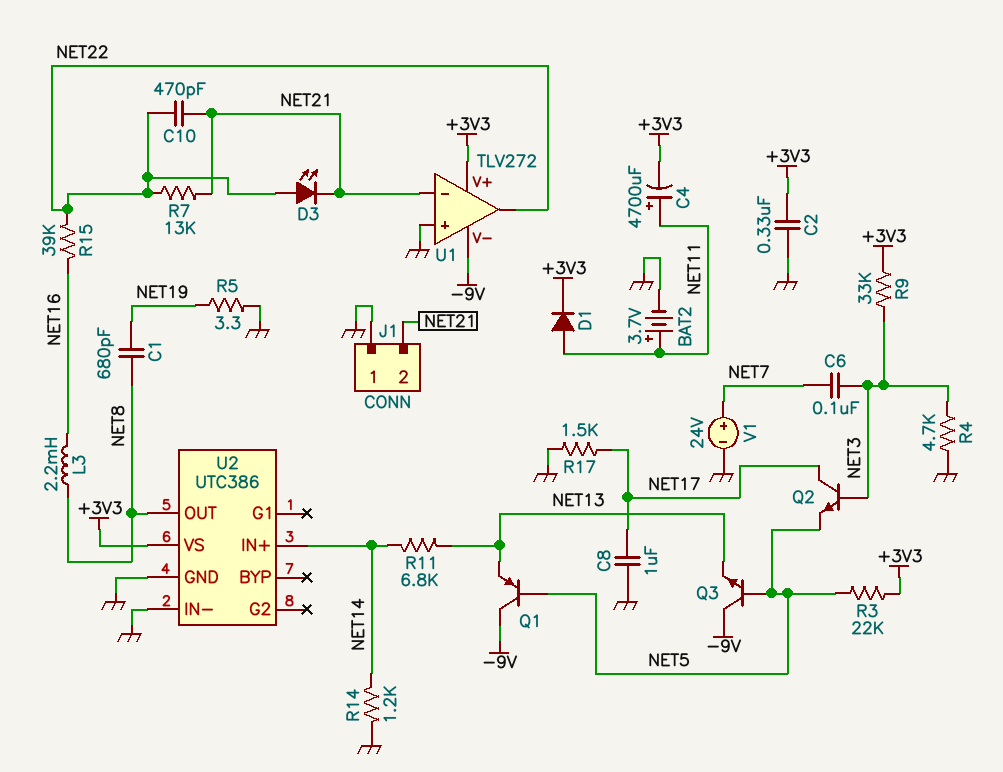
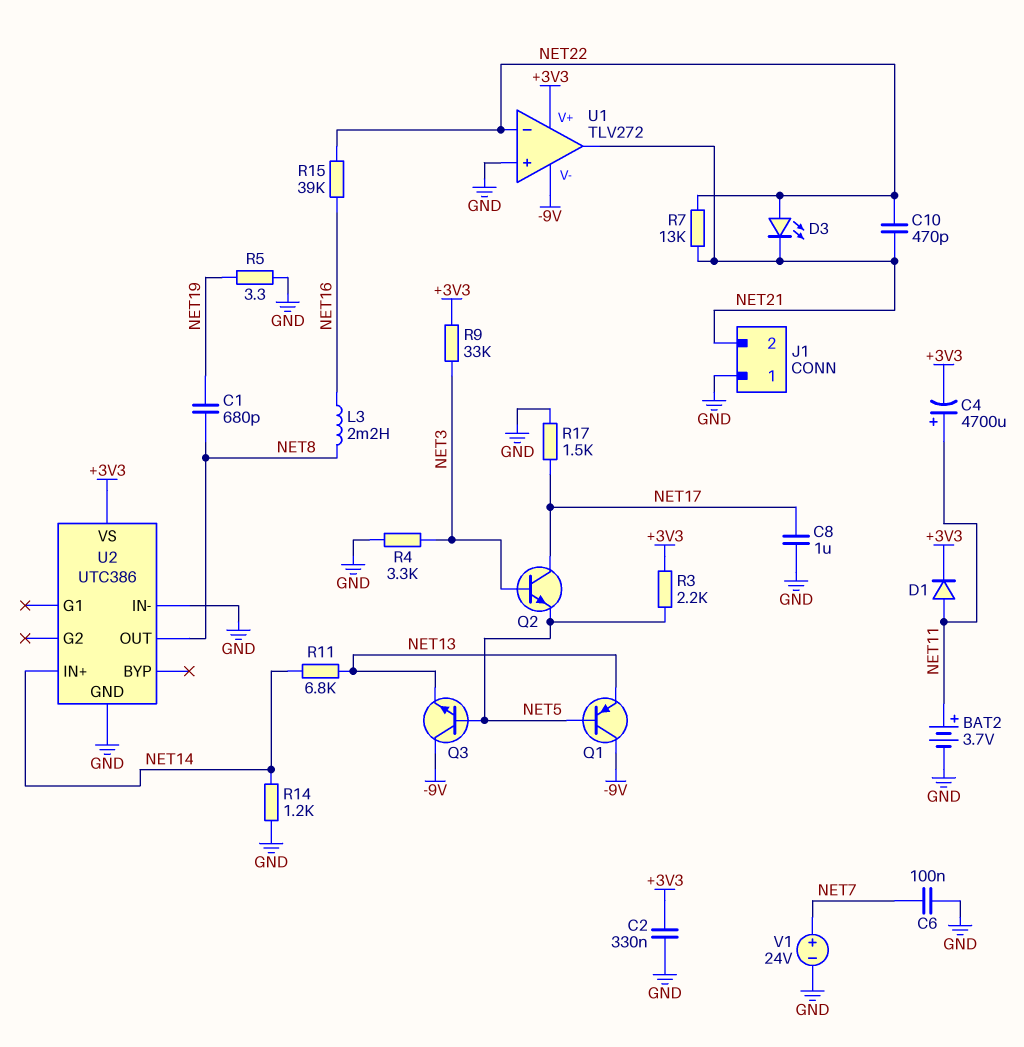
C6: 100nF (NET3, NET7) -> 100nF (GND, NET7)
R3: 22k (+3V3, NET5) -> 2.2k (+3V3, NET5)
R4: 4.7k (GND, NET3) -> 3.3k (GND, NET3)
U1 pin in-: NET21 -> NET22
U1 pin out: NET22 -> NET21

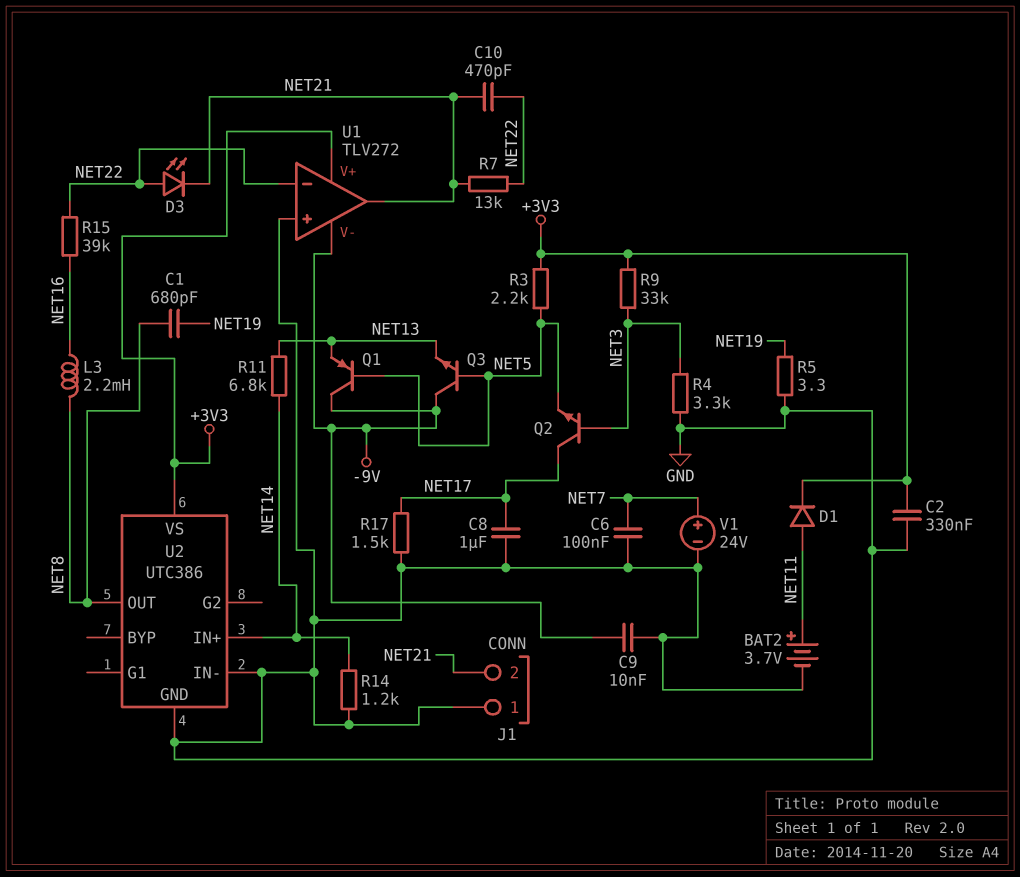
C4: 4700uF (plus NET11, minus +3V3) -> none
C9: none -> 10nF (-9V, GND)

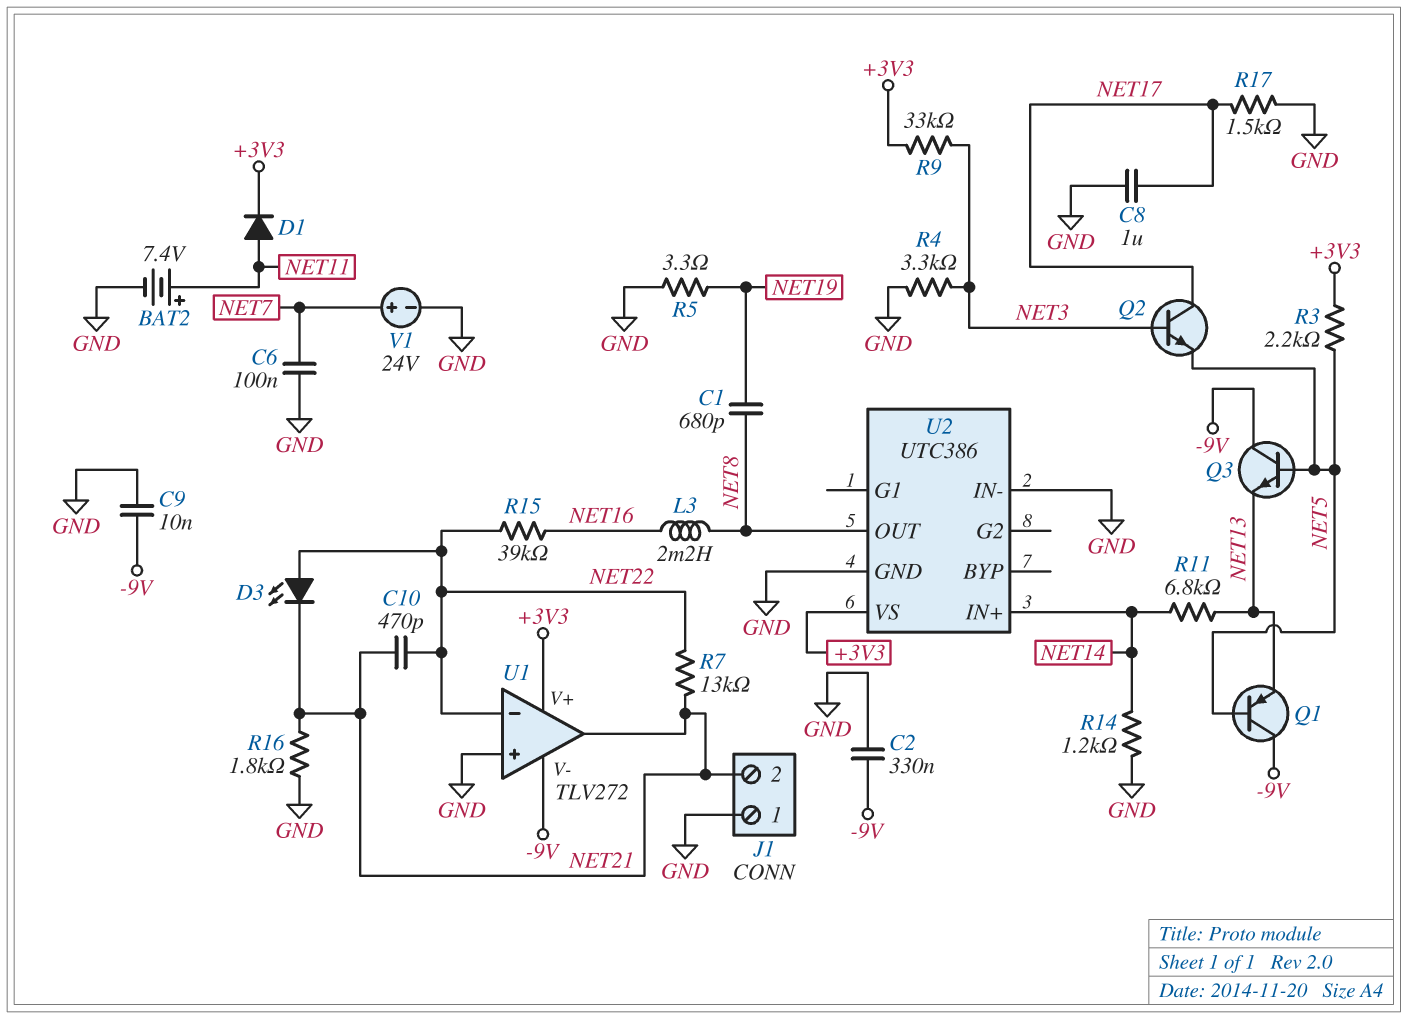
BAT2: 3.7V (plus NET11, minus GND) -> 7.4V (plus NET11, minus GND)
C2: 330nF (+3V3, GND) -> 330nF (-9V, GND)
R16: none -> 1.8k (GND, NET21)

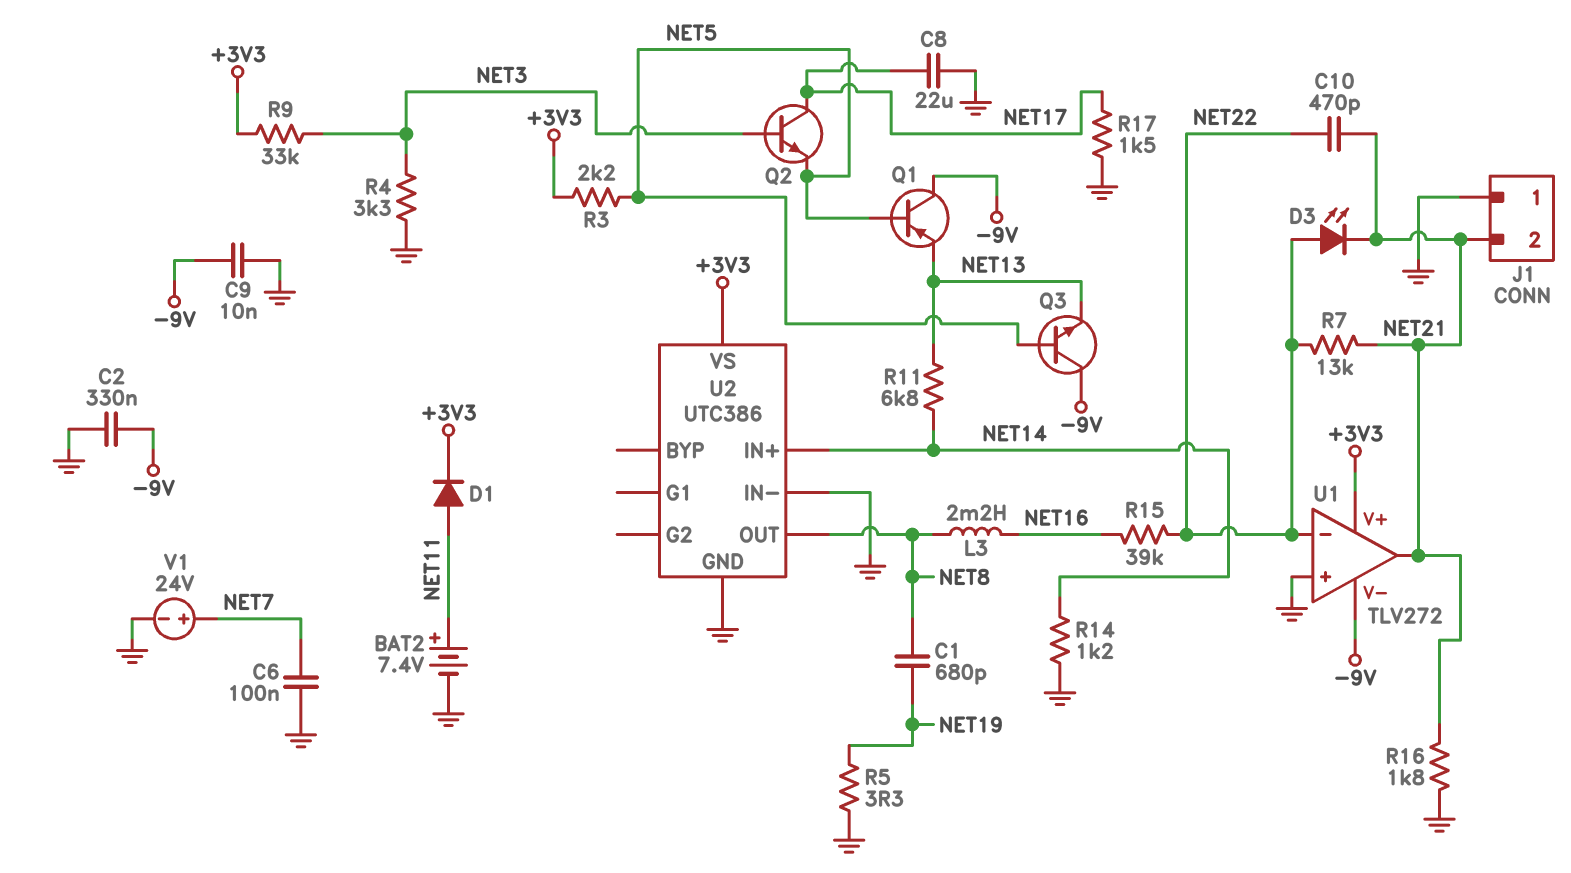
C8: 1uF (GND, NET17) -> 22uF (GND, NET17)

